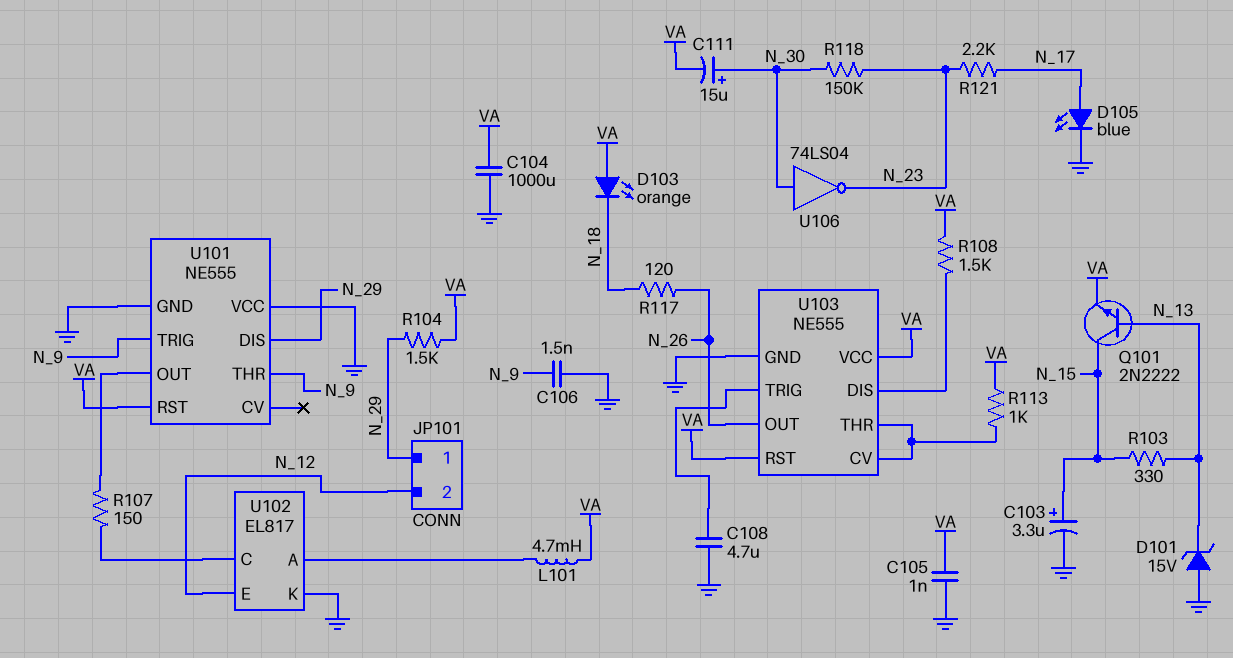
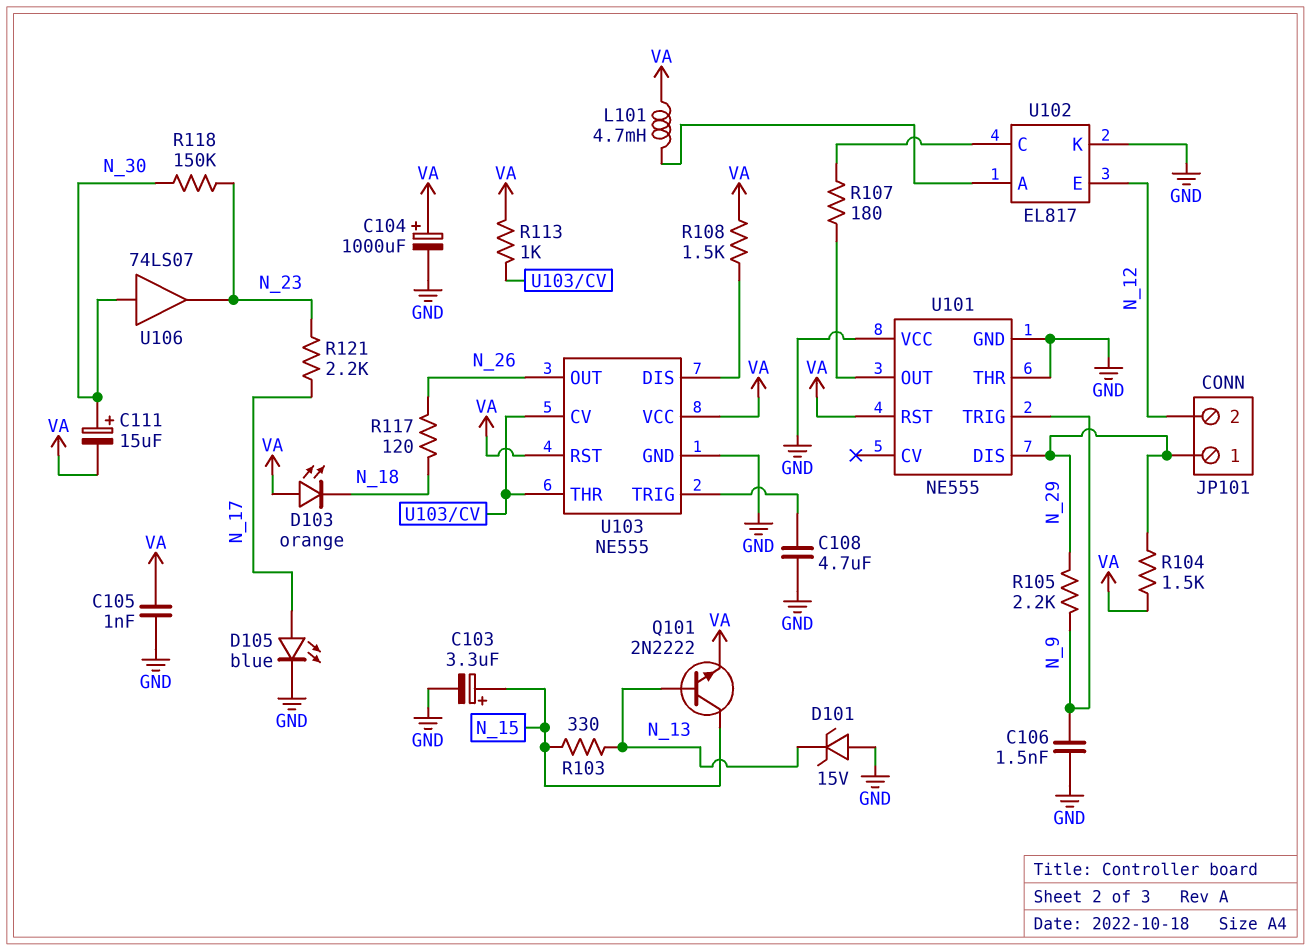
C104: 1000uF (GND, VA) -> 1000uF (plus VA, minus GND)
R105: none -> 2.2k (N_9, N_29)
R107: 150 (U101/OUT, U102/C) -> 180 (U101/OUT, U102/C)
U101 pin THR: N_9 -> GND
U106: NOT 74LS04 (in N_30, out N_23) -> buffer 74LS07 (in N_30, out N_23)

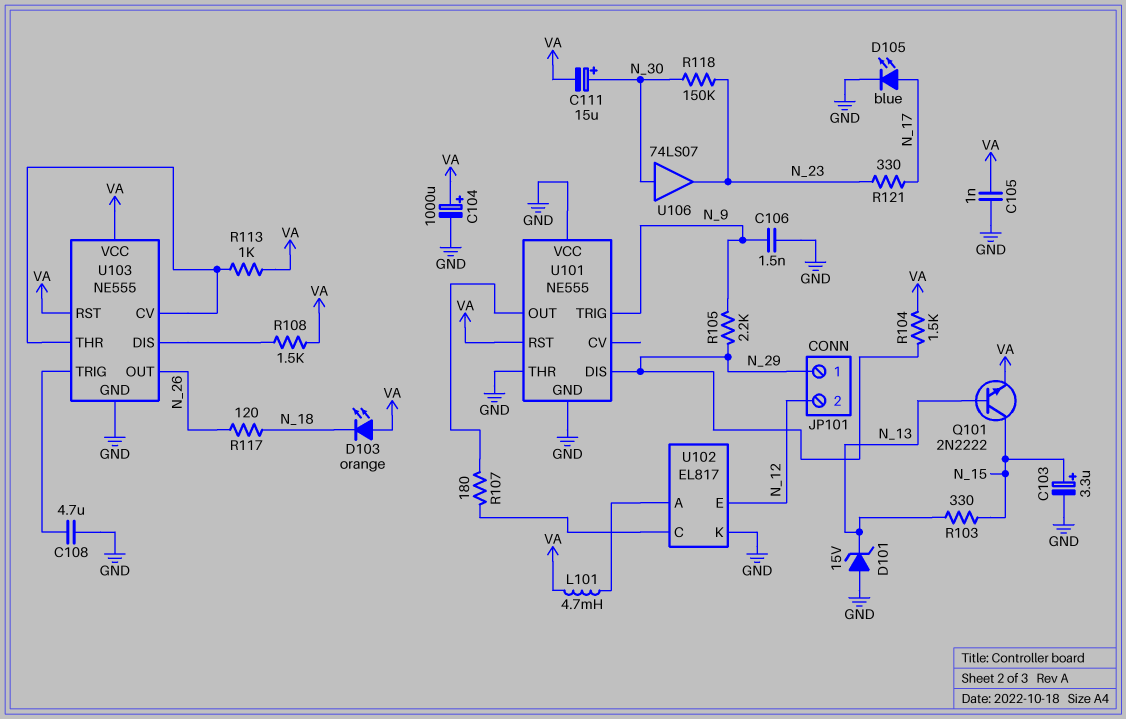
R121: 2.2k (N_17, N_23) -> 330 (N_17, N_23)

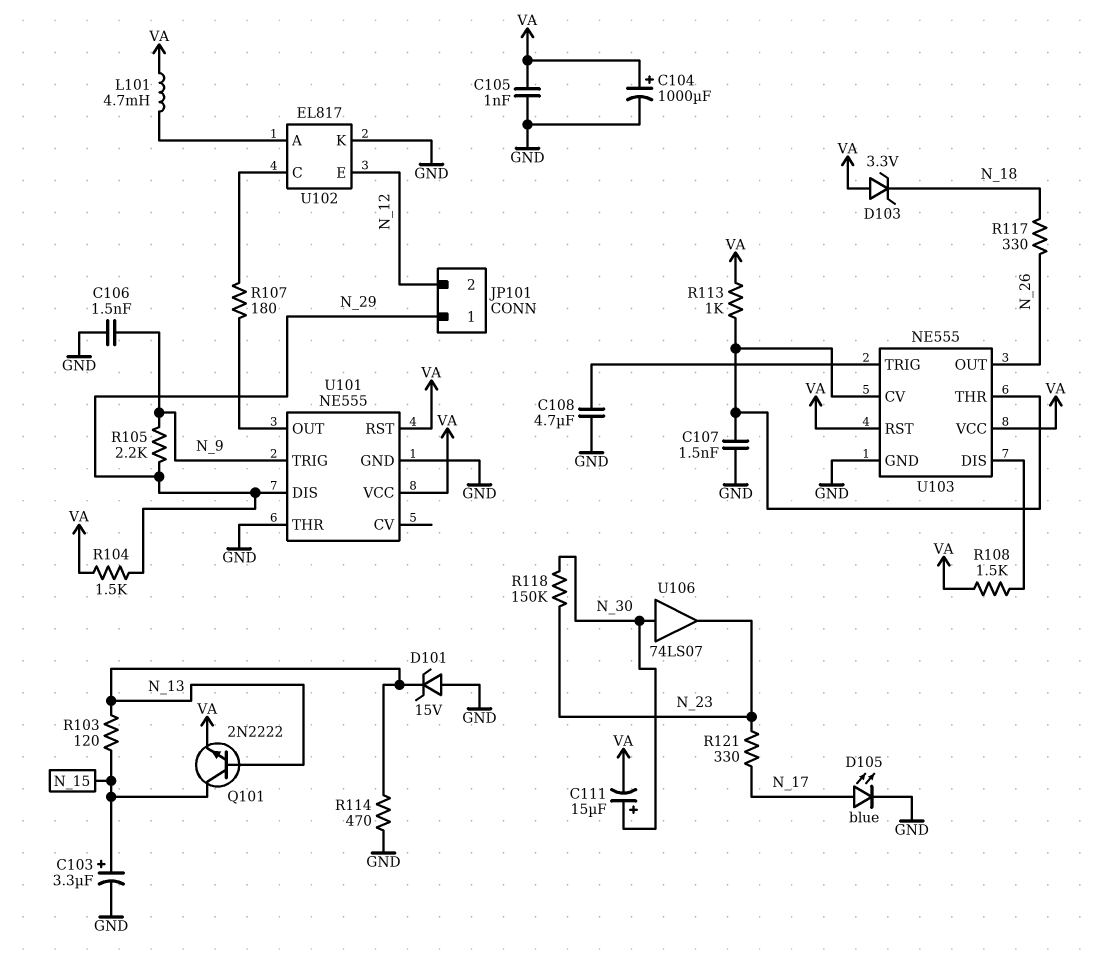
C107: none -> 1.5nF (GND, U103/CV)
D103: LED orange (A VA, K N_18) -> zener 3.3V (A VA, K N_18)
R103: 330 (N_13, N_15) -> 120 (N_13, N_15)
R114: none -> 470 (GND, N_13)
R117: 120 (N_18, N_26) -> 330 (N_18, N_26)
U101 pin VCC: GND -> VA

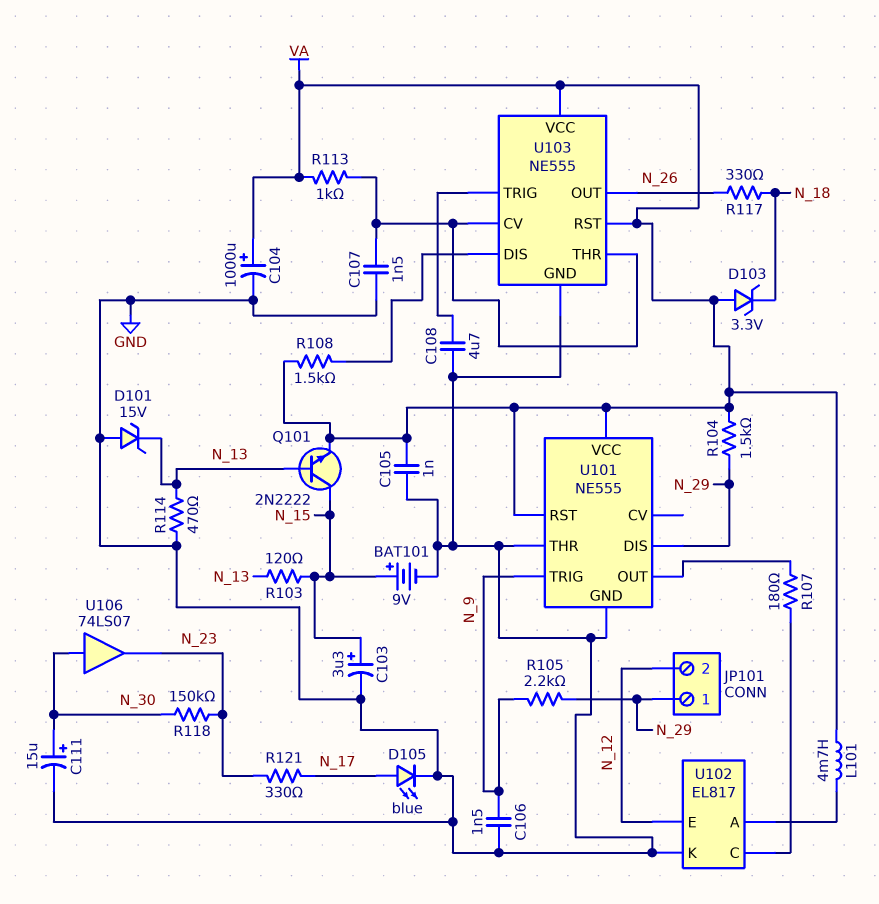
BAT101: none -> 9V (plus N_15, minus GND)
C111: 15uF (plus N_30, minus VA) -> 15uF (plus N_30, minus GND)

